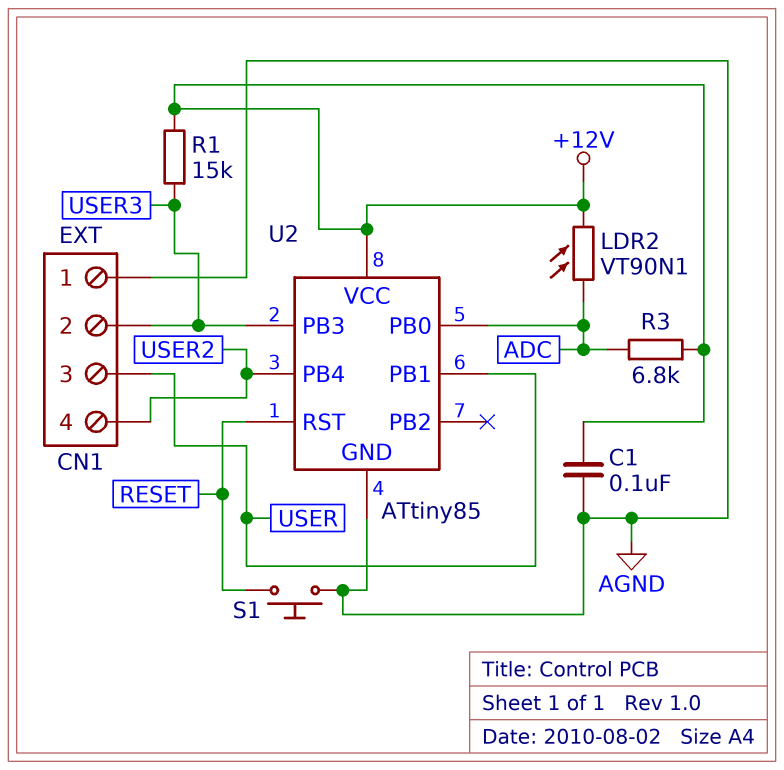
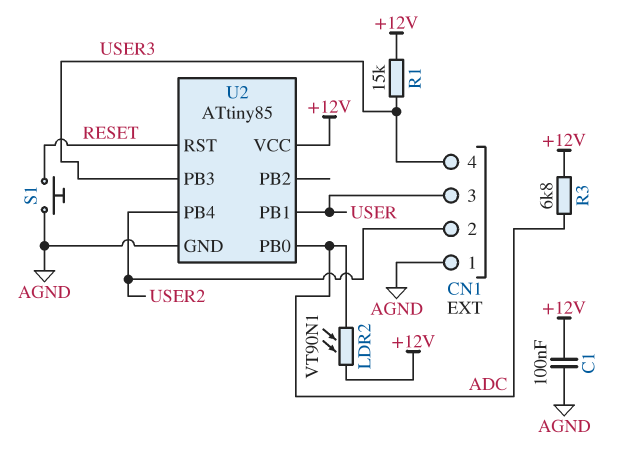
CN1 pin 2: USER3 -> USER2
CN1 pin 4: USER2 -> USER3

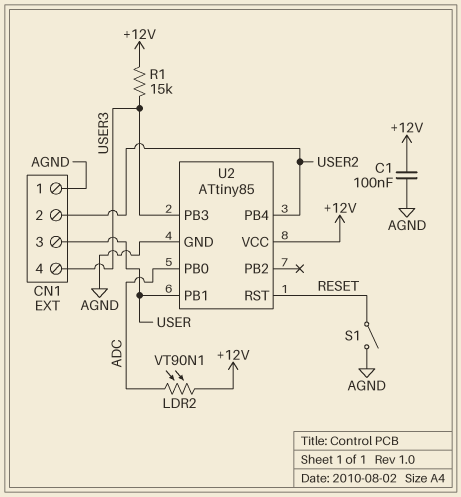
R3: 6.8k (+12V, ADC) -> none
S1: button (AGND, RESET) -> switch (AGND, RESET)

